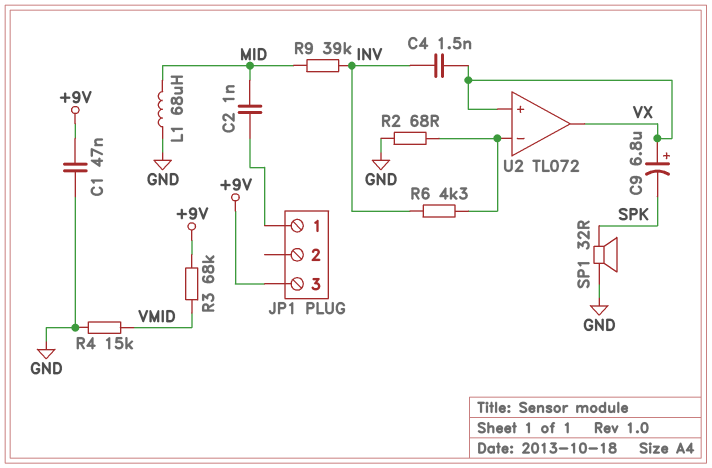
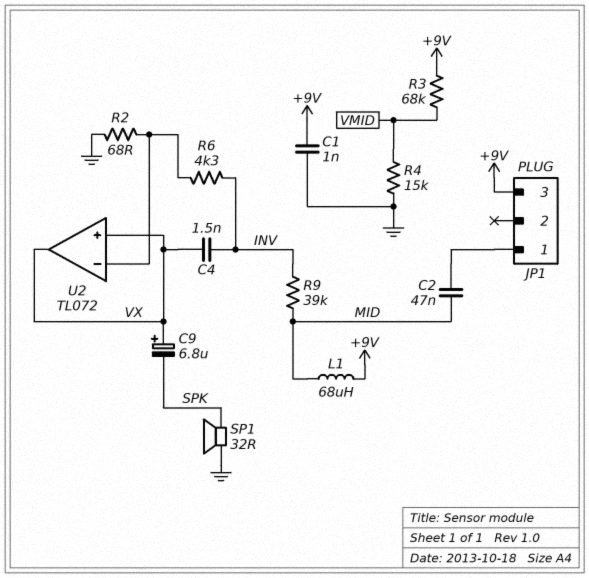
C1: 47nF (+9V, GND) -> 1nF (+9V, GND)
C2: 1nF (JP1/1, MID) -> 47nF (JP1/1, MID)
L1: 68uH (GND, MID) -> 68uH (+9V, MID)

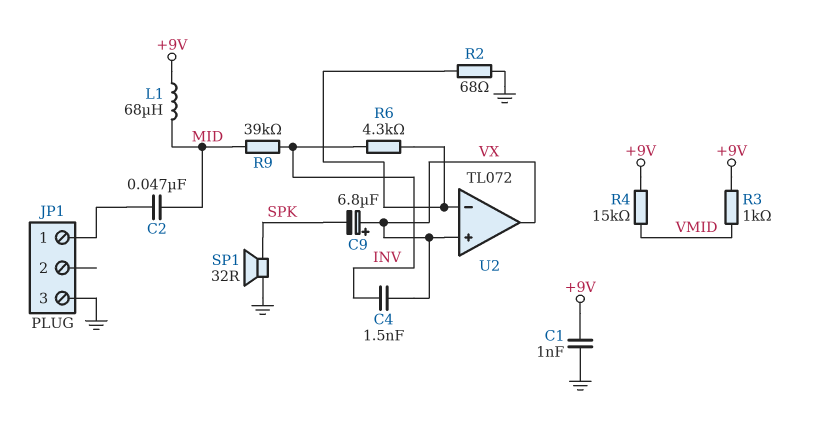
JP1 pin 3: +9V -> GND
R3: 68k (+9V, VMID) -> 1k (+9V, VMID)
R4: 15k (GND, VMID) -> 15k (+9V, VMID)

